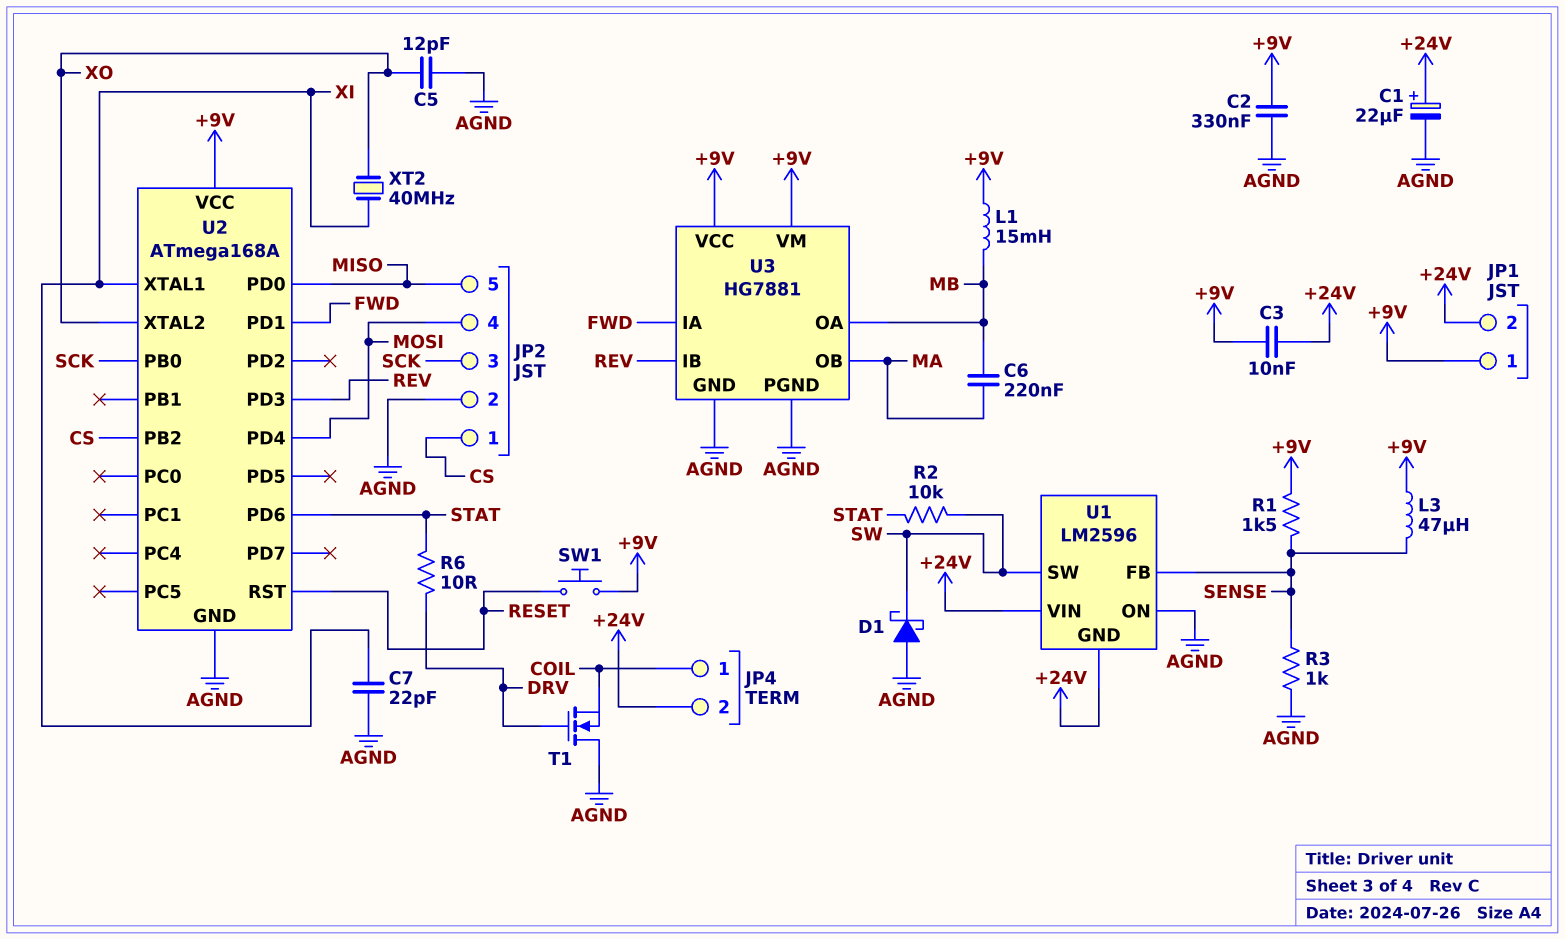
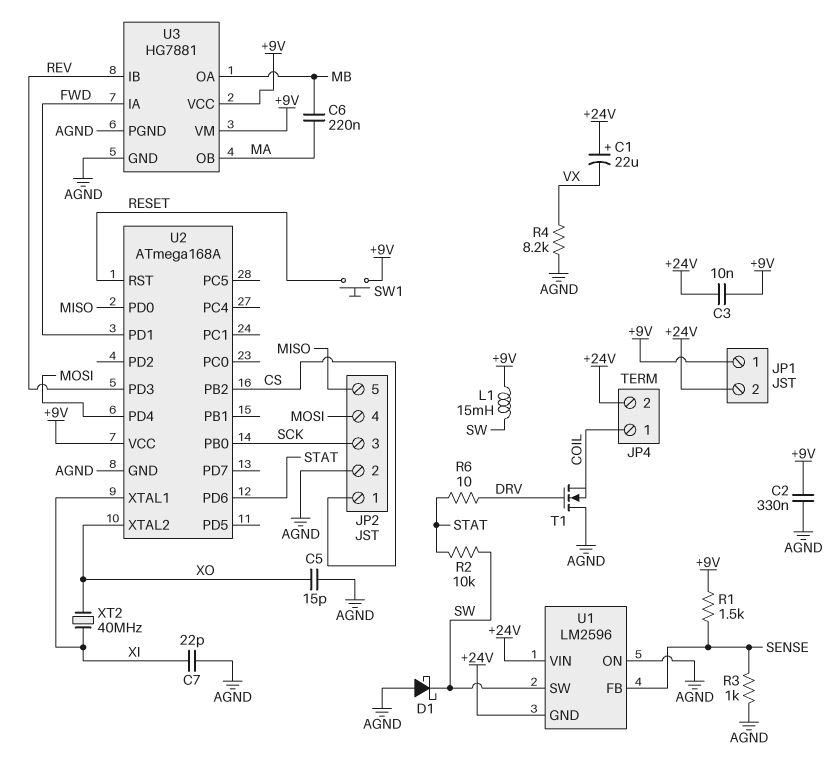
C1: 22uF (plus +24V, minus AGND) -> 22uF (plus +24V, minus VX)
C5: 12pF (AGND, XO) -> 15pF (AGND, XO)
L1: 15mH (+9V, MB) -> 15mH (+9V, SW)
L3: 47uH (+9V, SENSE) -> none
R4: none -> 8.2k (AGND, VX)

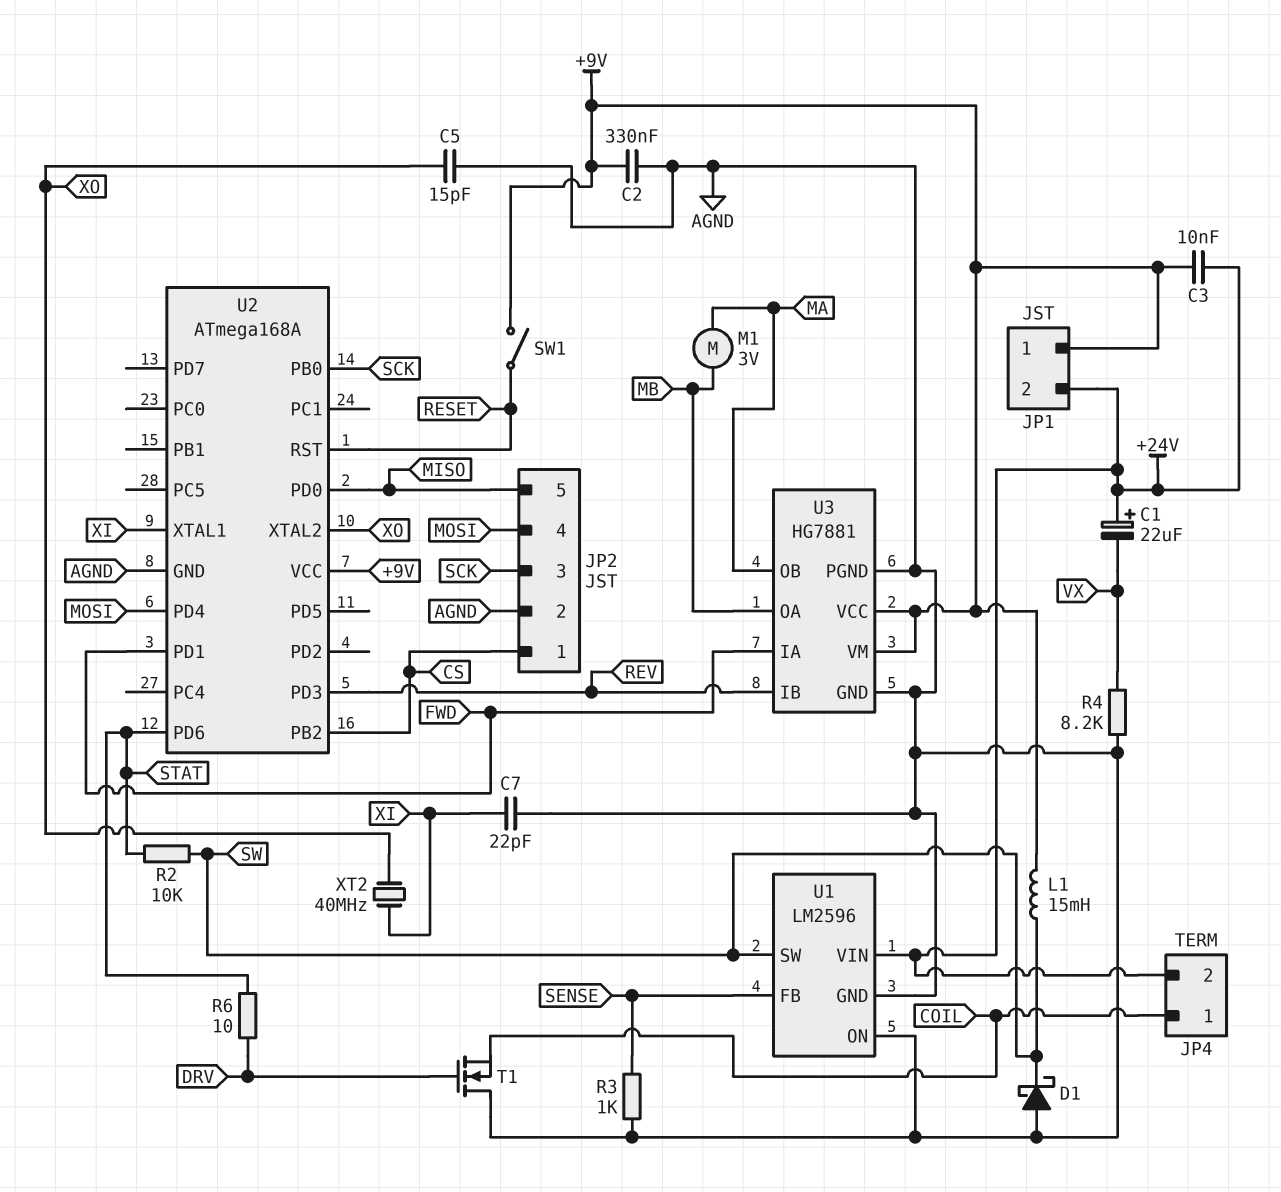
C6: 220nF (MA, MB) -> none
M1: none -> motor 3V (MA, MB)
R1: 1.5k (+9V, SENSE) -> none
SW1: button (+9V, RESET) -> switch (+9V, RESET)
U1 pin GND: +24V -> AGND

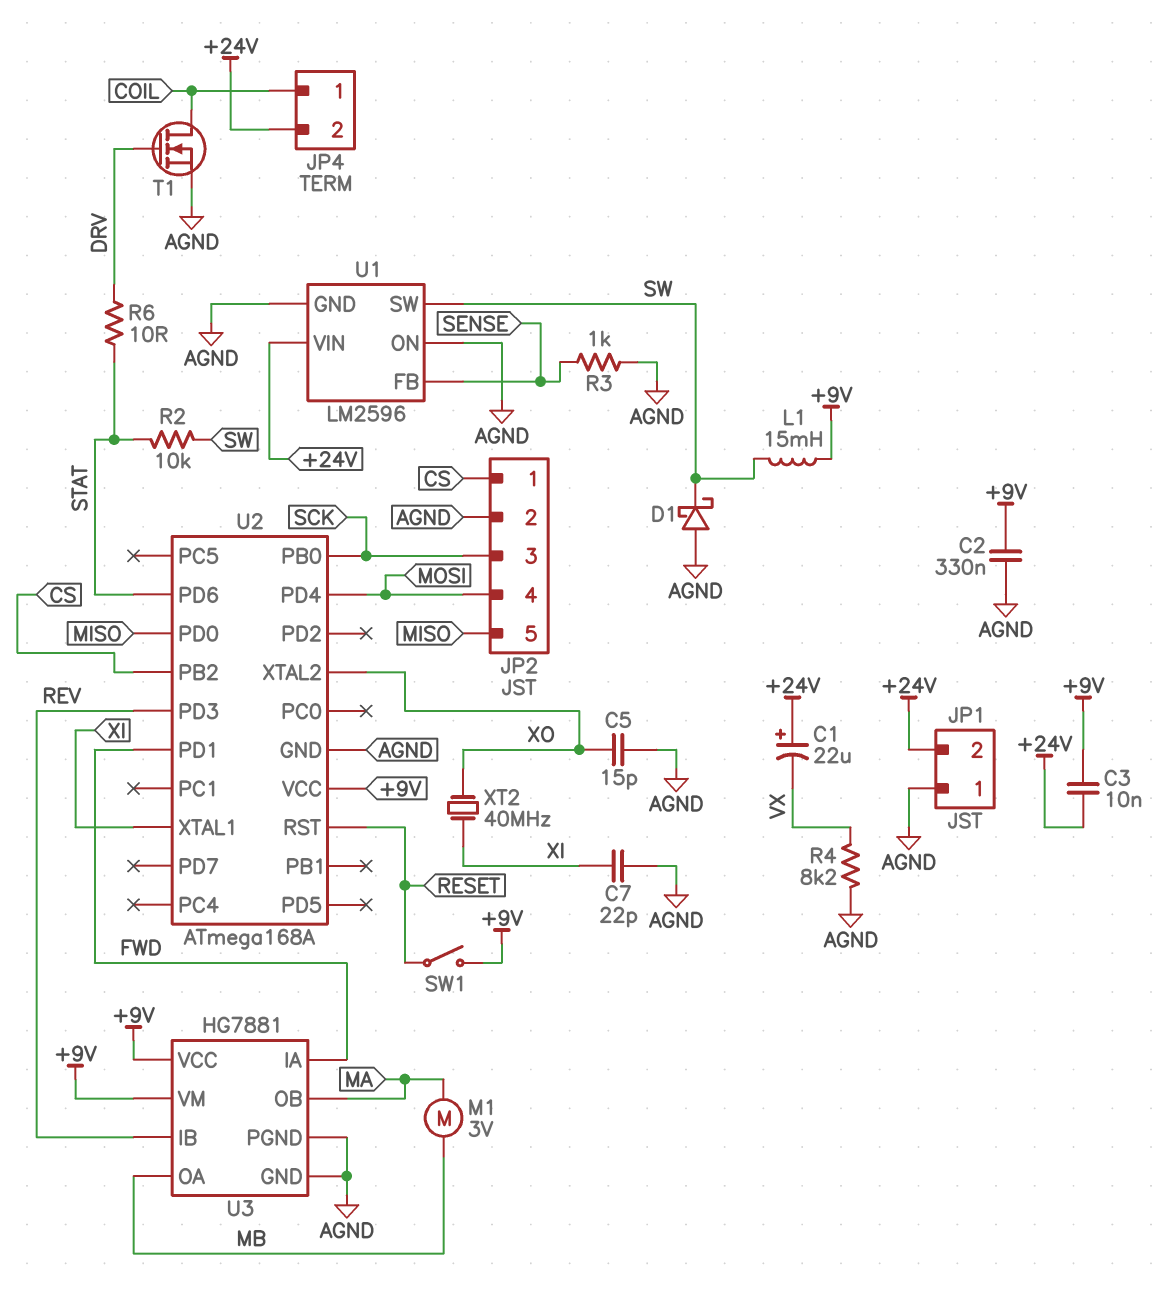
JP1 pin 1: +9V -> AGND
T1: NMOS (G DRV, D AGND, S COIL) -> NMOS (G DRV, D COIL, S AGND)

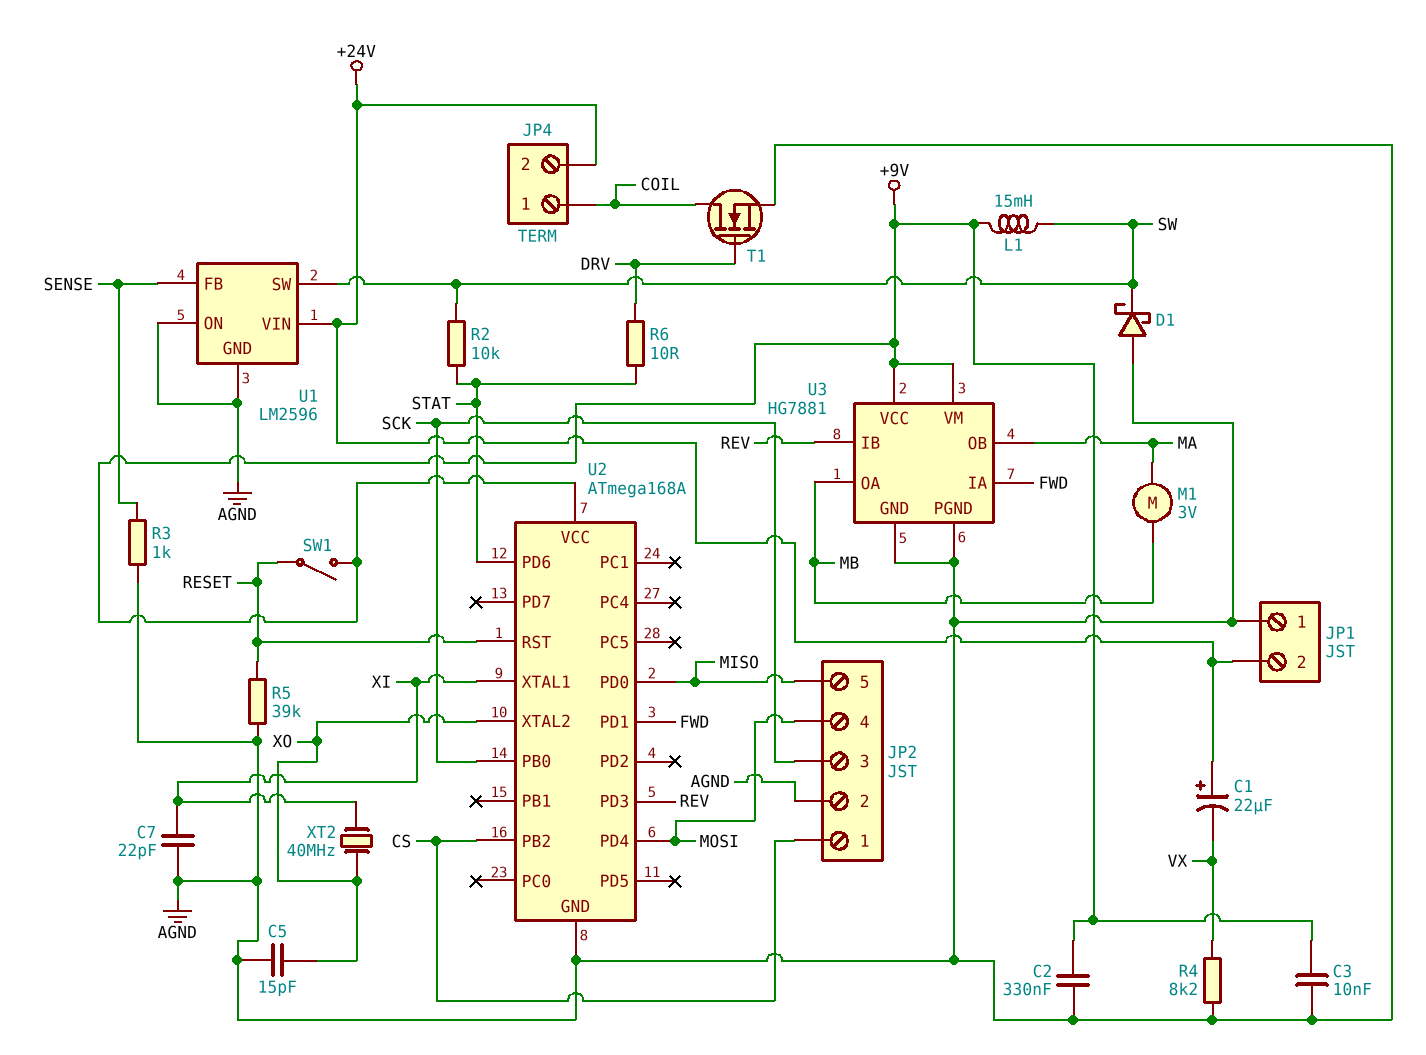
C3: 10nF (+9V, +24V) -> 10nF (+9V, AGND)
R5: none -> 39k (AGND, RESET)

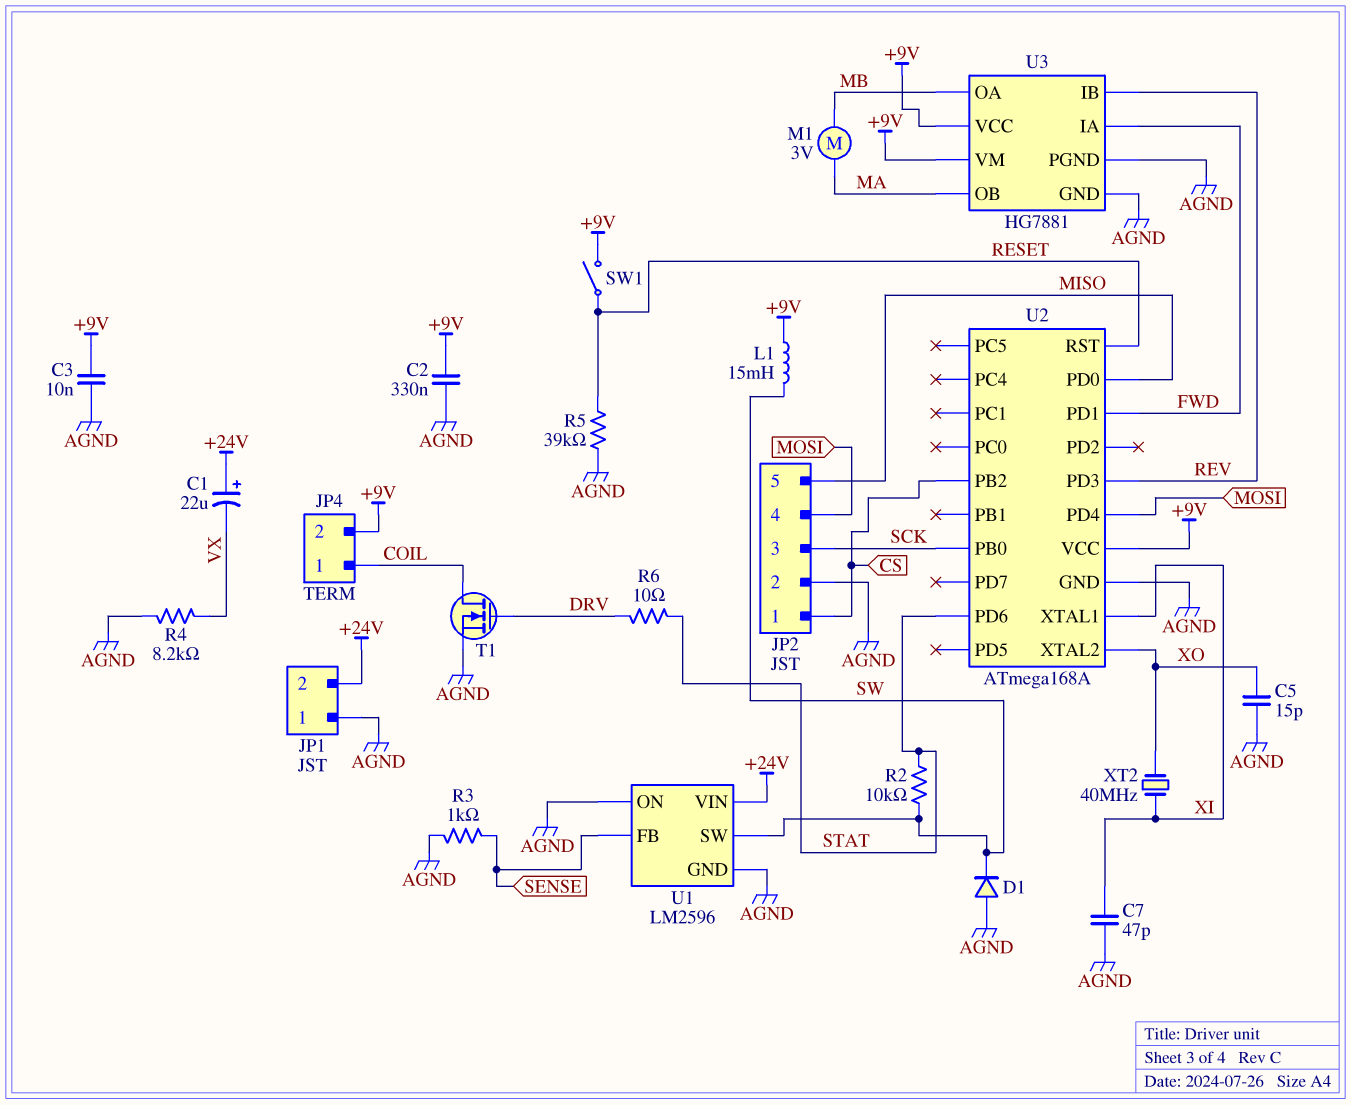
C7: 22pF (AGND, XI) -> 47pF (AGND, XI)
D1: schottky (A AGND, K SW) -> diode (A AGND, K SW)
JP4 pin 2: +24V -> +9V

